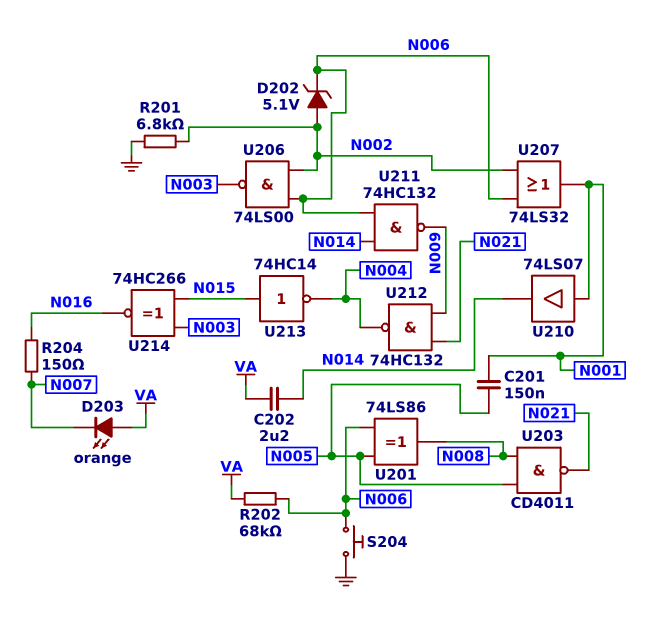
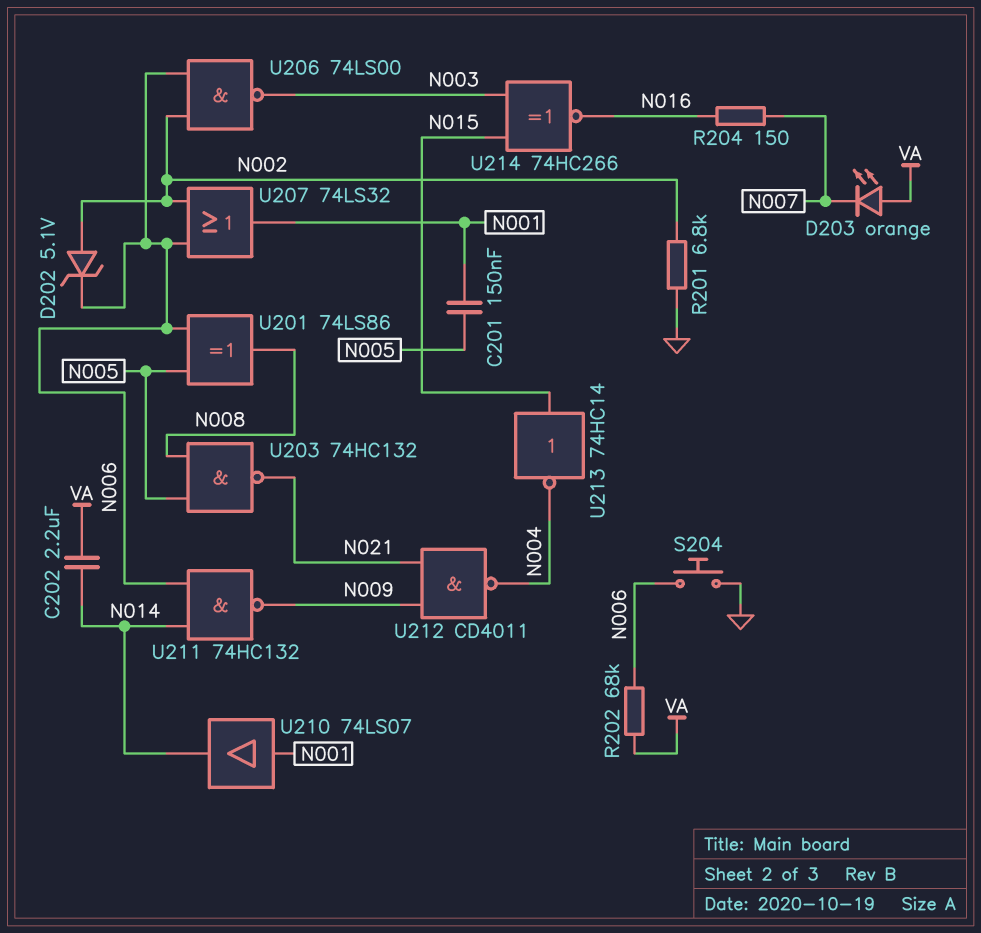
U203: NAND CD4011 (in N005, in N008, out N021) -> NAND 74HC132 (in N005, in N008, out N021)
U212: NAND 74HC132 (in N009, in N021, out N004) -> NAND CD4011 (in N009, in N021, out N004)

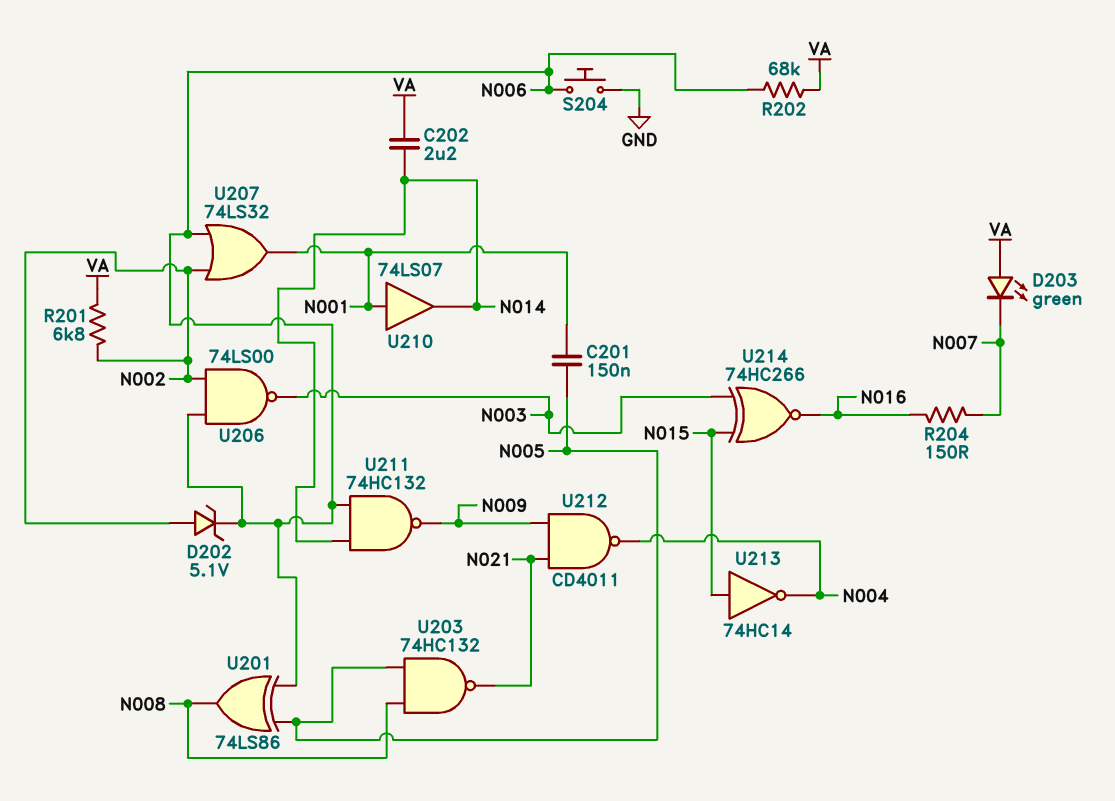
D203: LED orange (A VA, K N007) -> LED green (A VA, K N007)
R201: 6.8k (GND, N002) -> 6.8k (N002, VA)

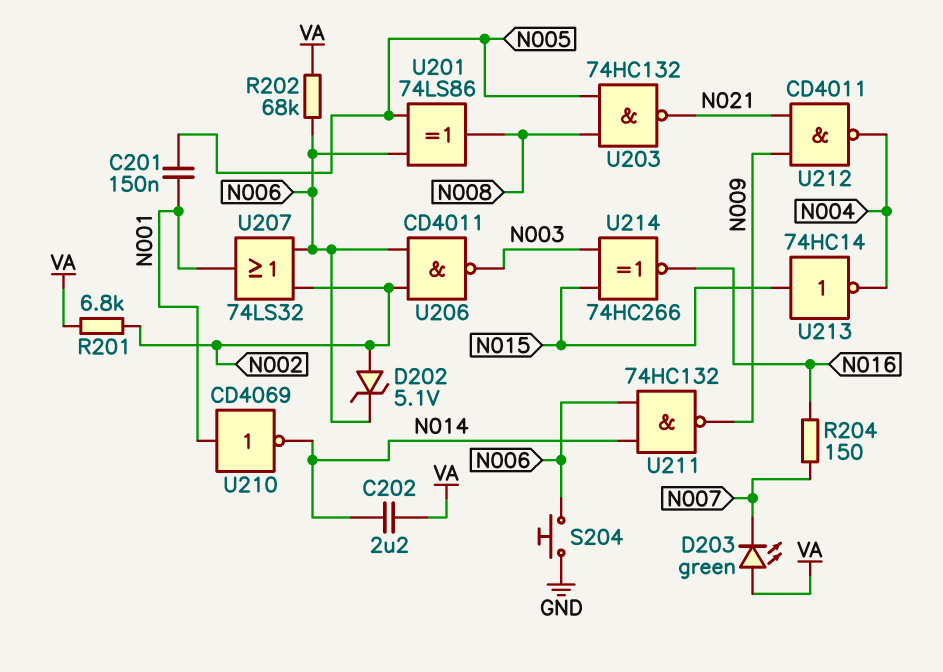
U206: NAND 74LS00 (in N002, in N006, out N003) -> NAND CD4011 (in N002, in N006, out N003)
U210: buffer 74LS07 (in N001, out N014) -> NOT CD4069 (in N001, out N014)

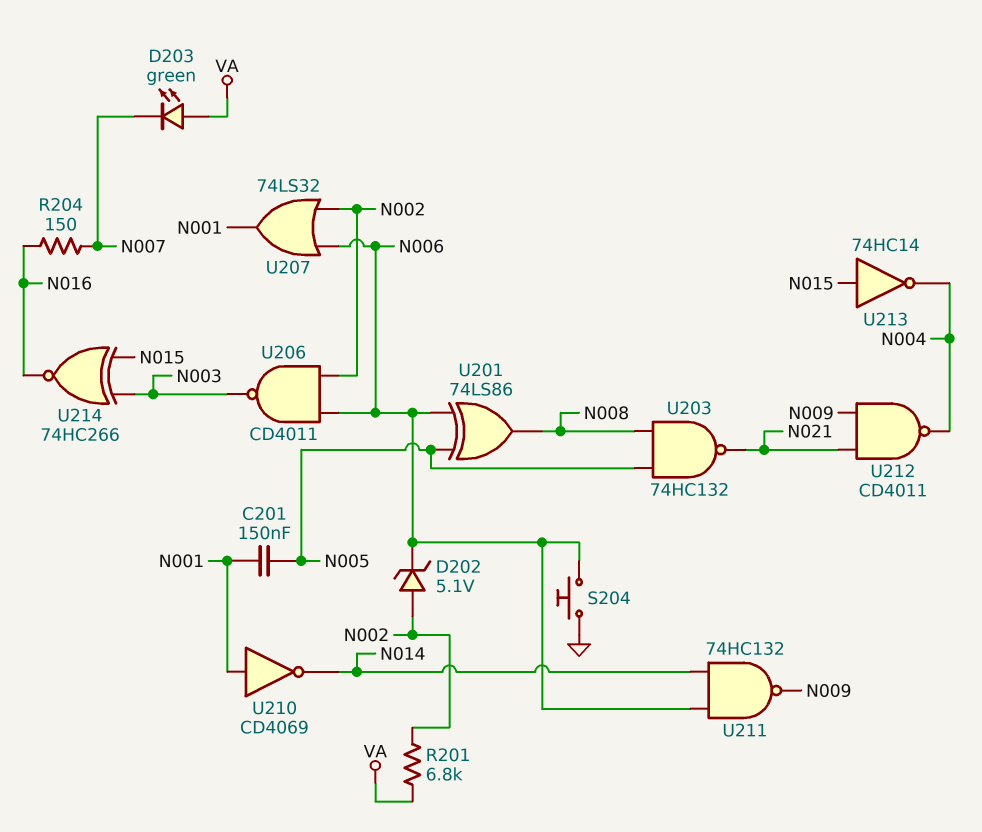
C202: 2.2uF (N014, VA) -> none
R202: 68k (N006, VA) -> none

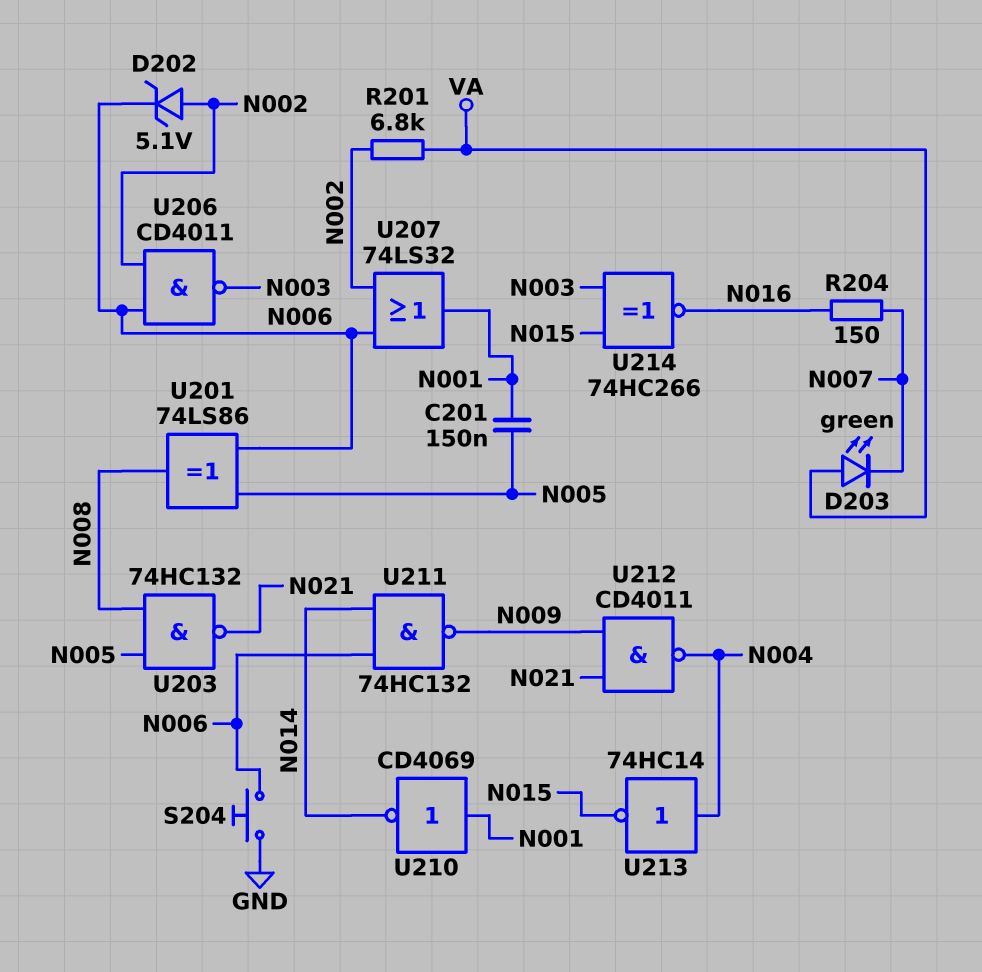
U213: NOT 74HC14 (in N015, out N004) -> NOT 74HC14 (in N004, out N015)

